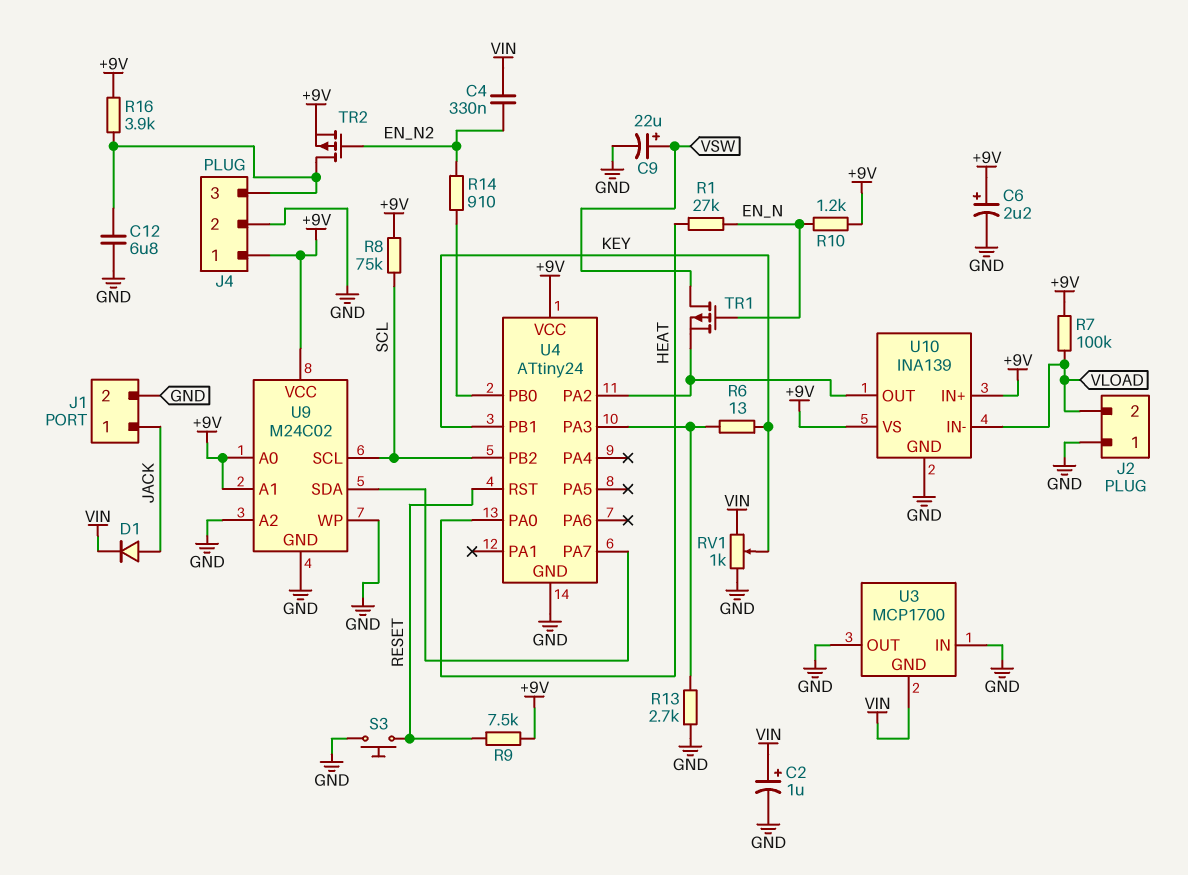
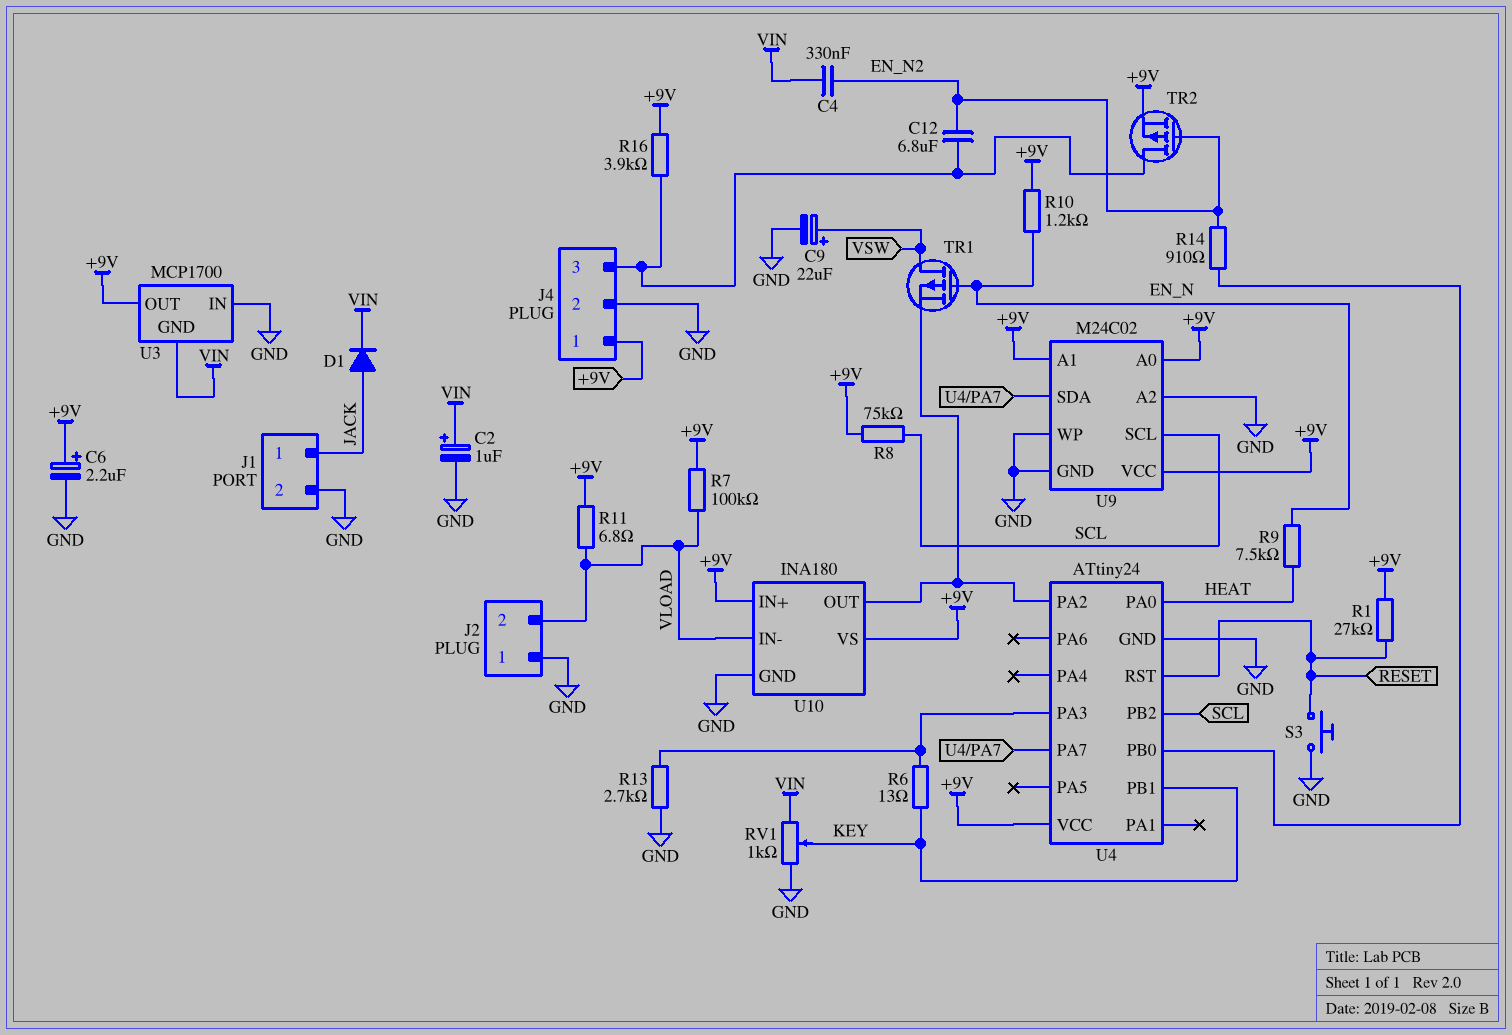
C12: 6.8uF (GND, J4/3) -> 6.8uF (EN_N2, J4/3)
R1: 27k (EN_N, HEAT) -> 27k (+9V, RESET)
R9: 7.5k (+9V, RESET) -> 7.5k (EN_N, HEAT)
R11: none -> 6.8 (+9V, VLOAD)
U3 pin OUT: GND -> +9V
U10: INA139 -> INA180

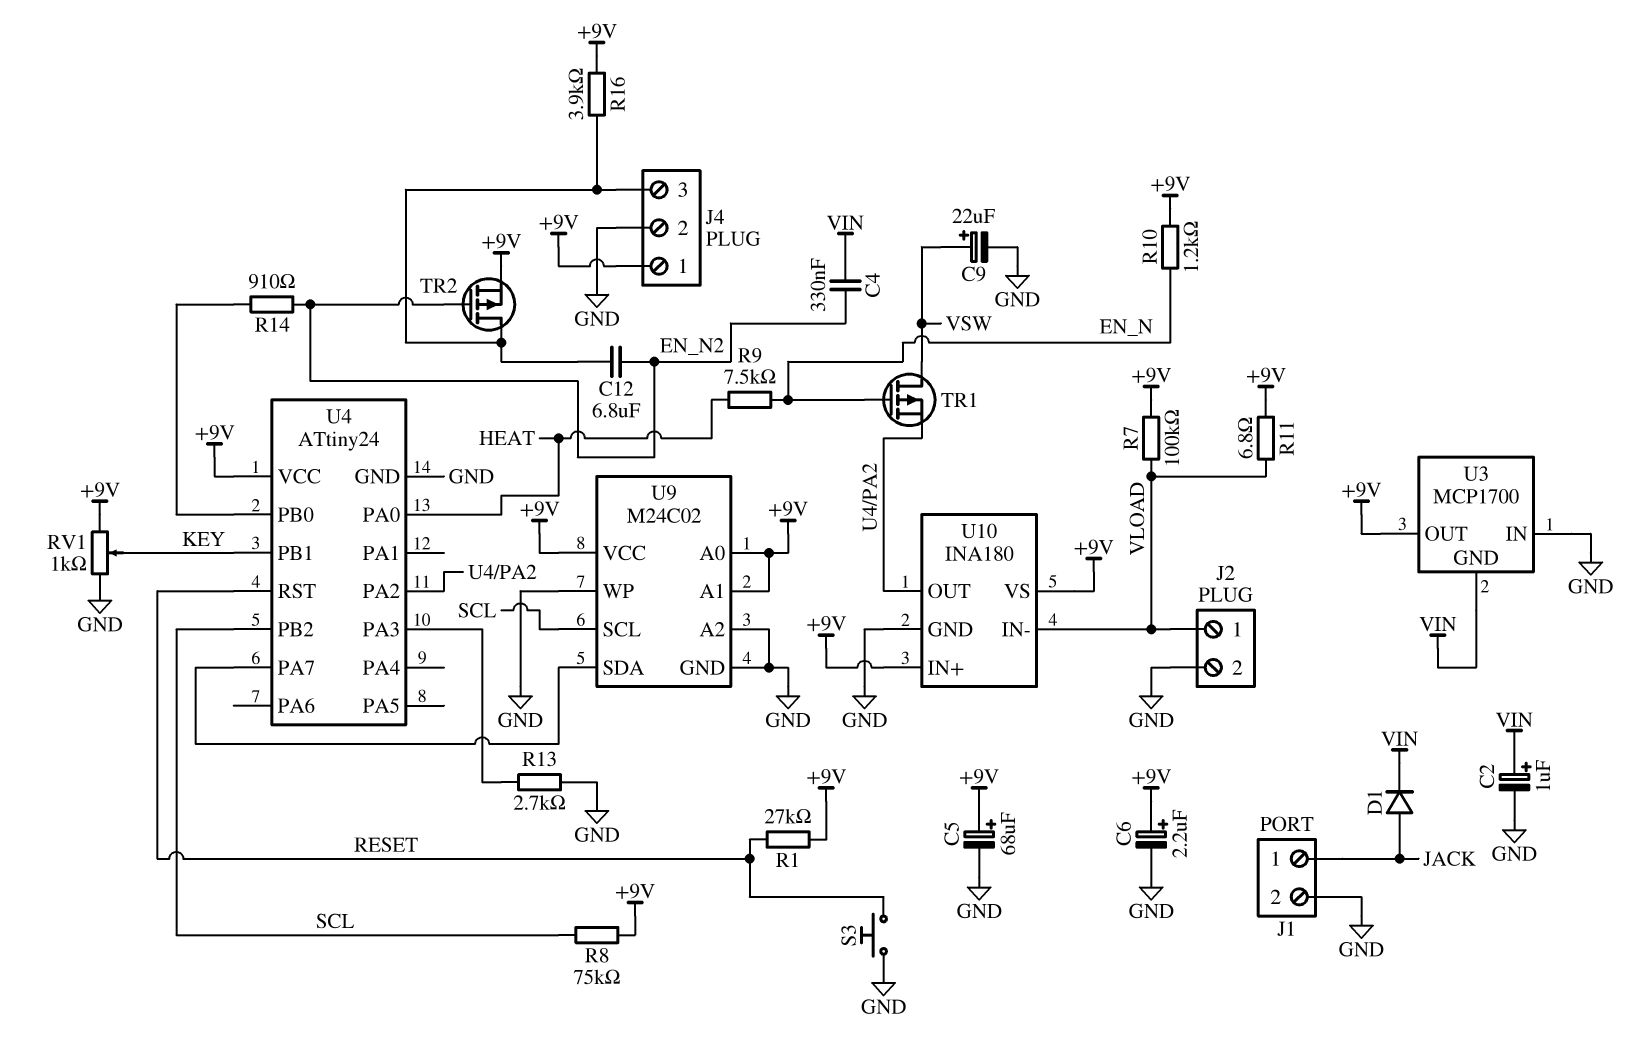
C5: none -> 68uF (plus +9V, minus GND)
J2 pin 1: GND -> VLOAD
J2 pin 2: VLOAD -> GND
R6: 13 (KEY, U4/PA3) -> none
RV1: 1k (GND, VIN, wiper KEY) -> 1k (+9V, GND, wiper KEY)

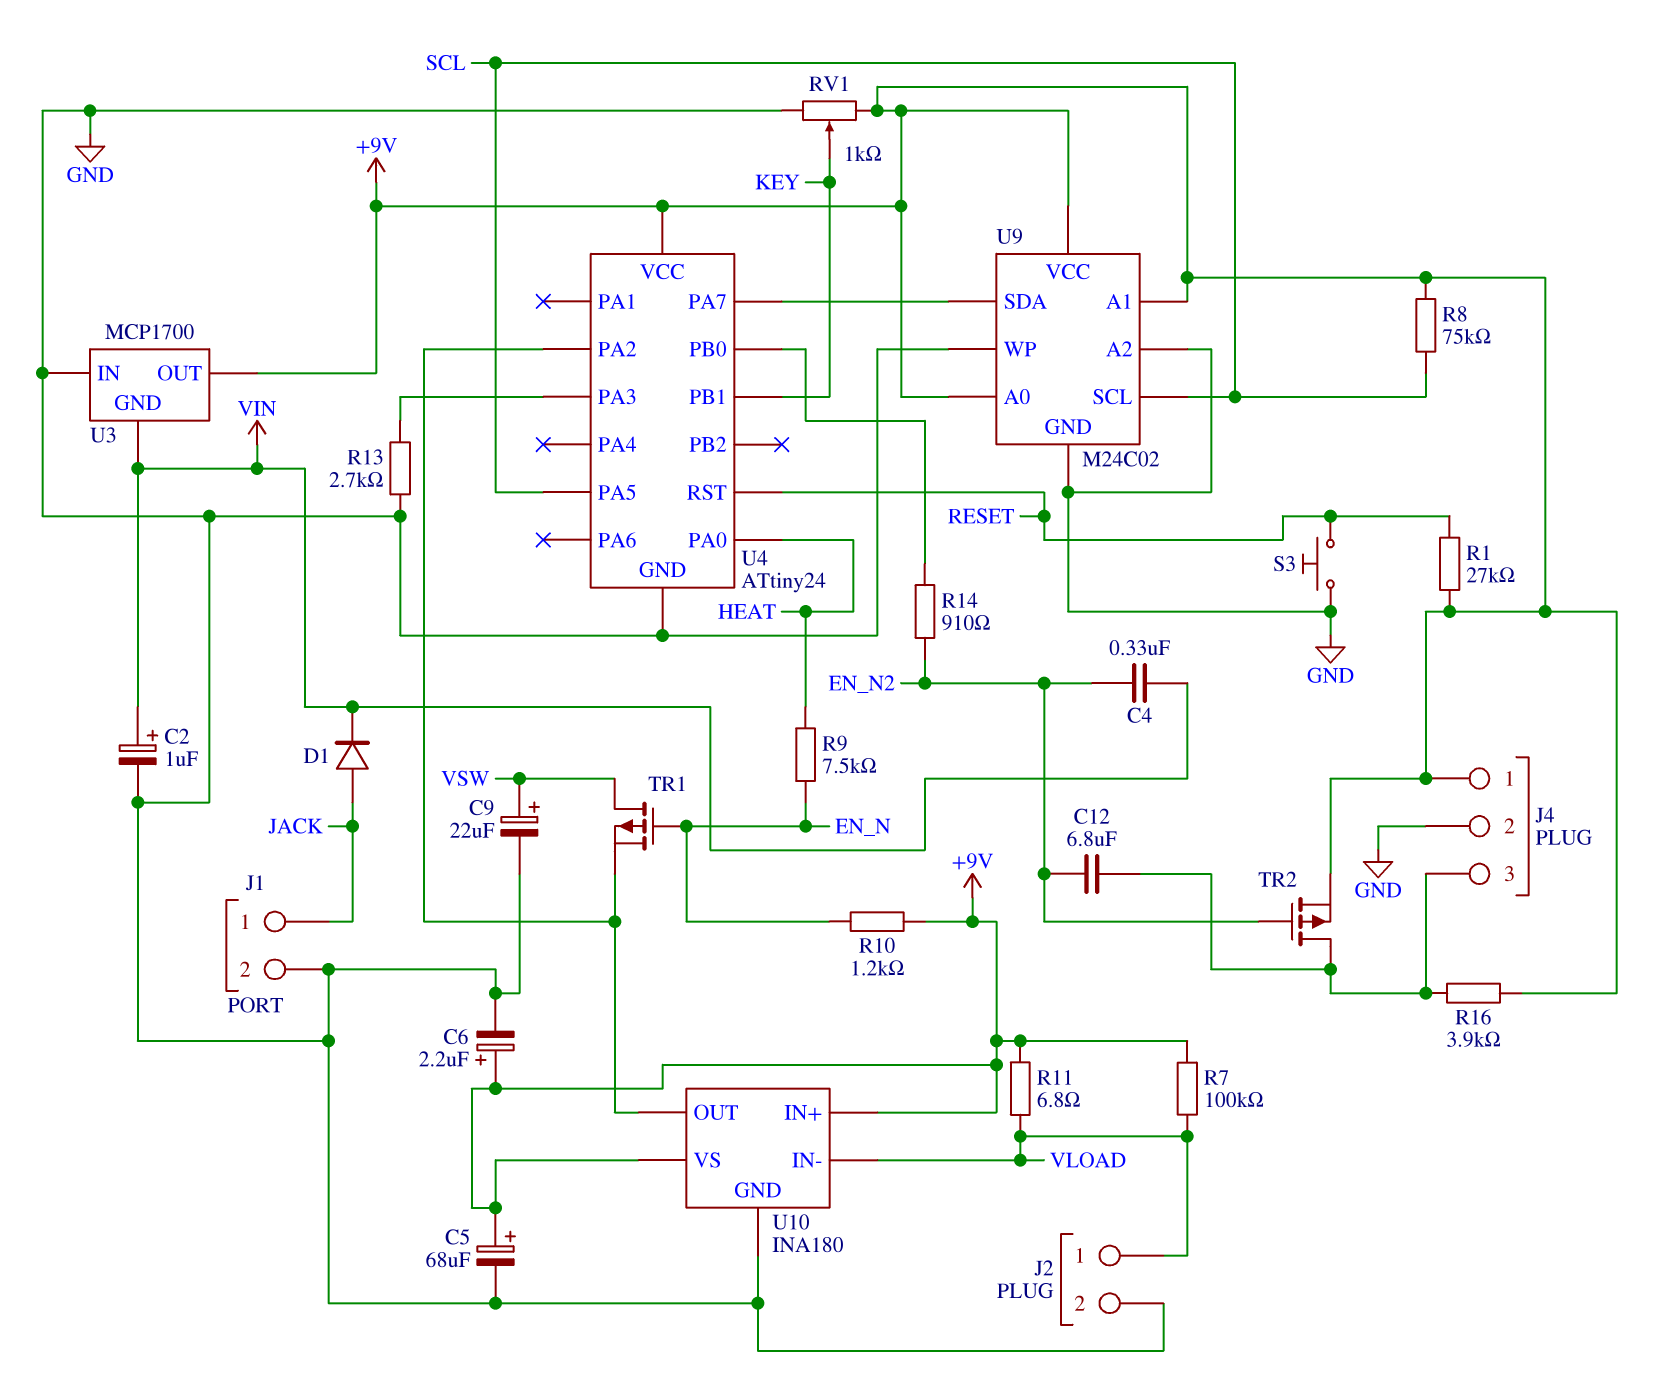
U4 pin PA5: none -> SCL
U4 pin PB2: SCL -> none

